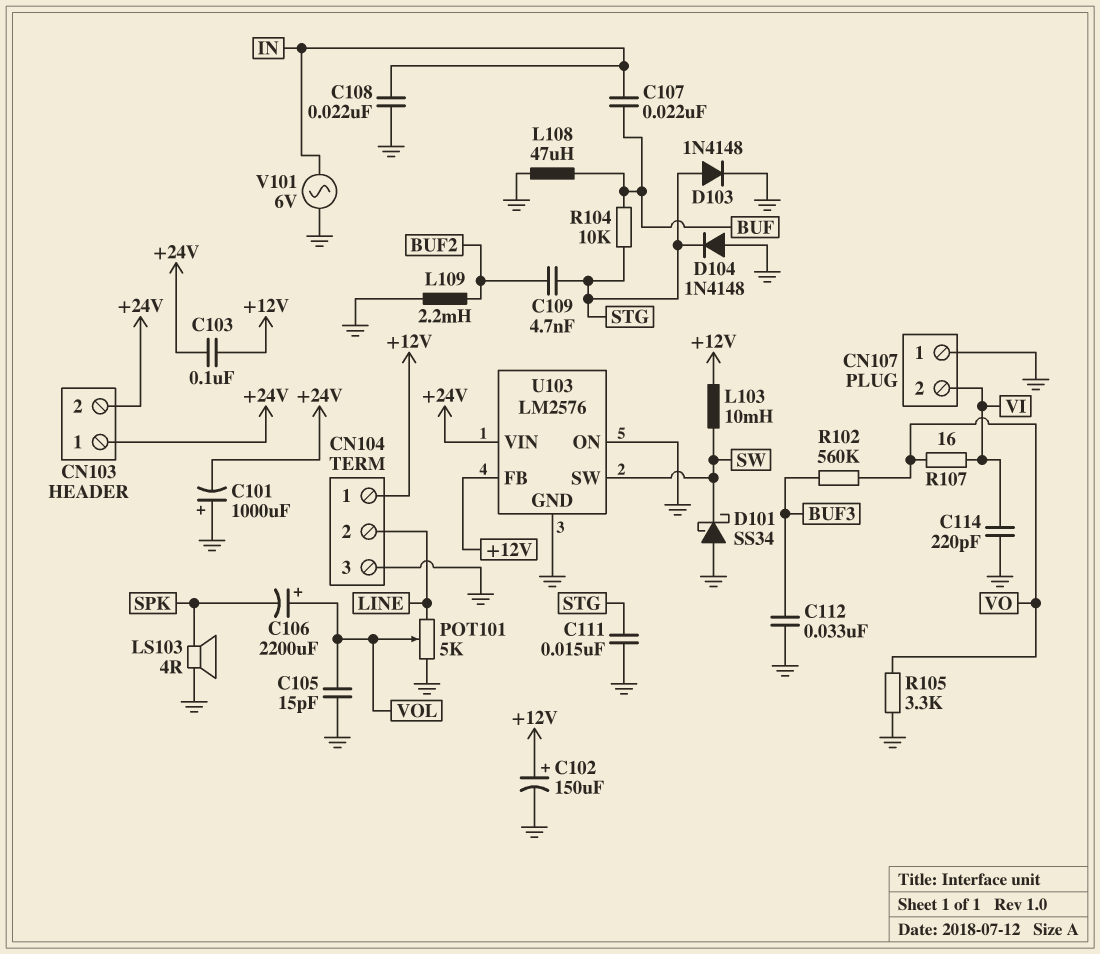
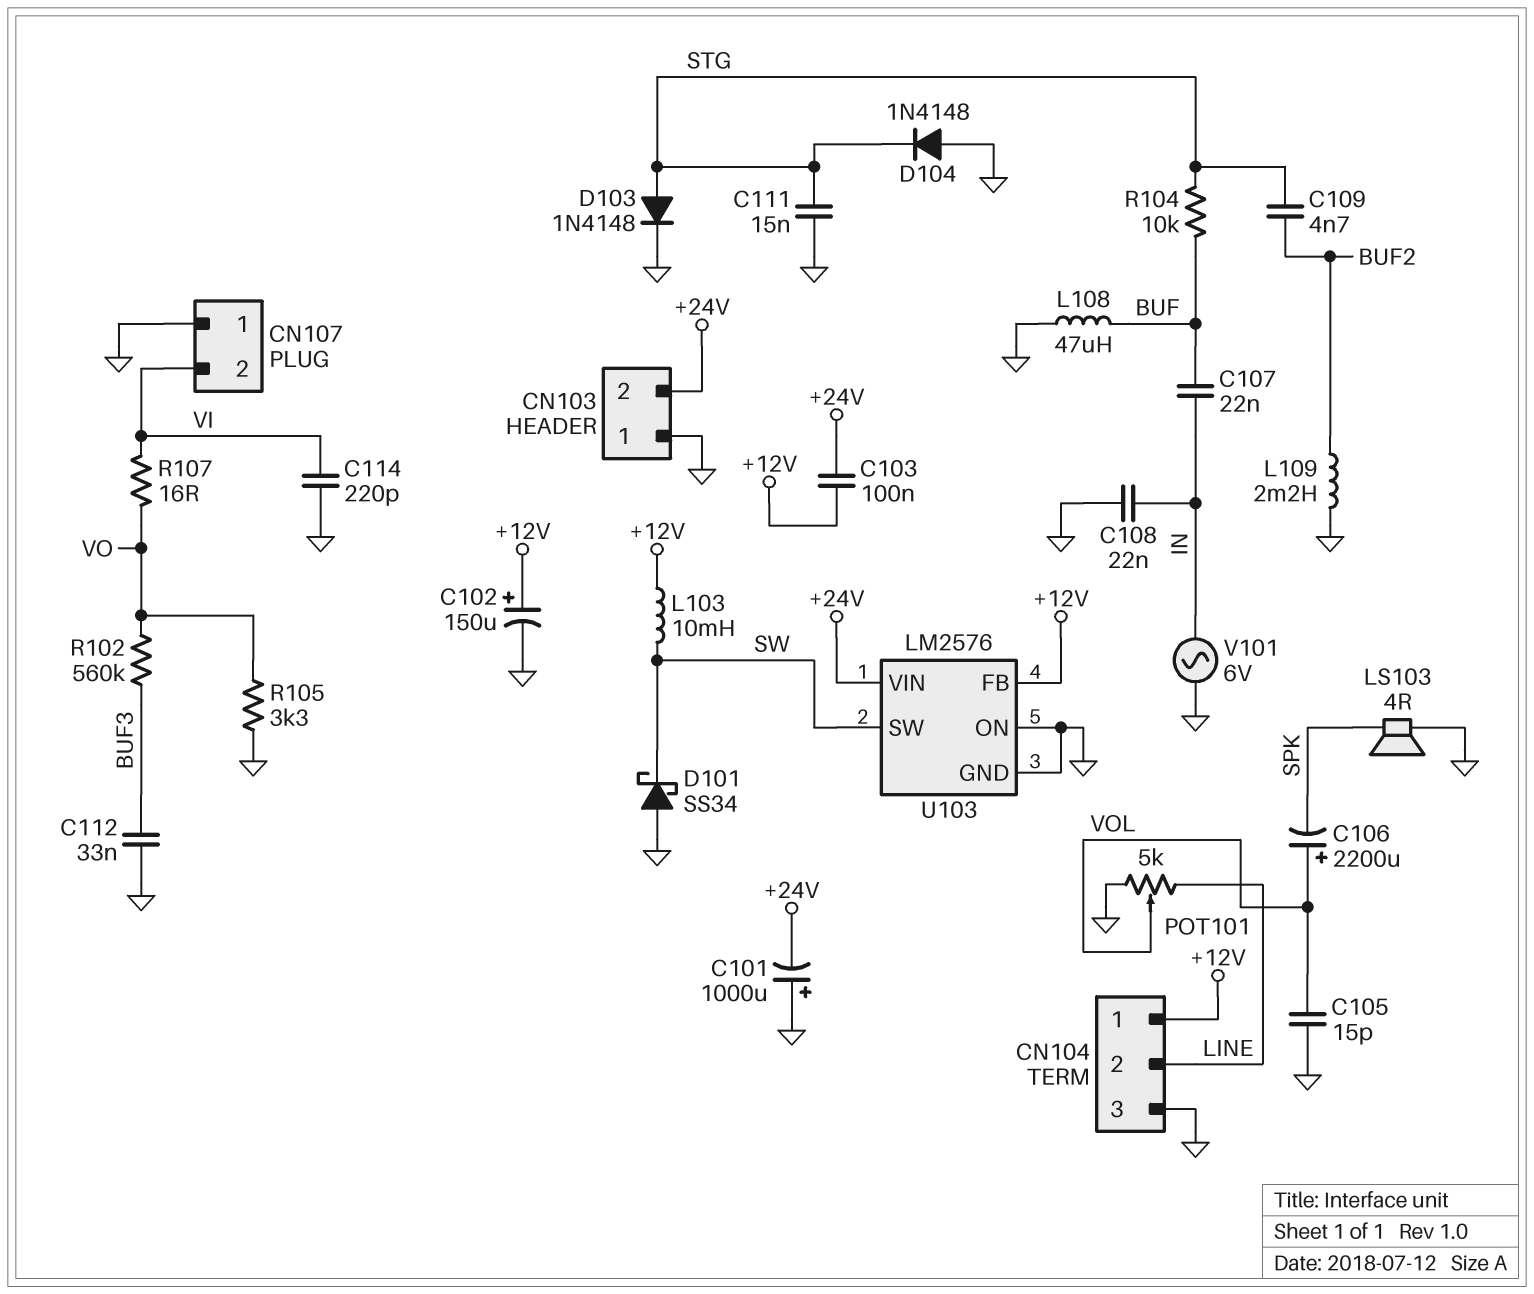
CN103 pin 1: +24V -> GND

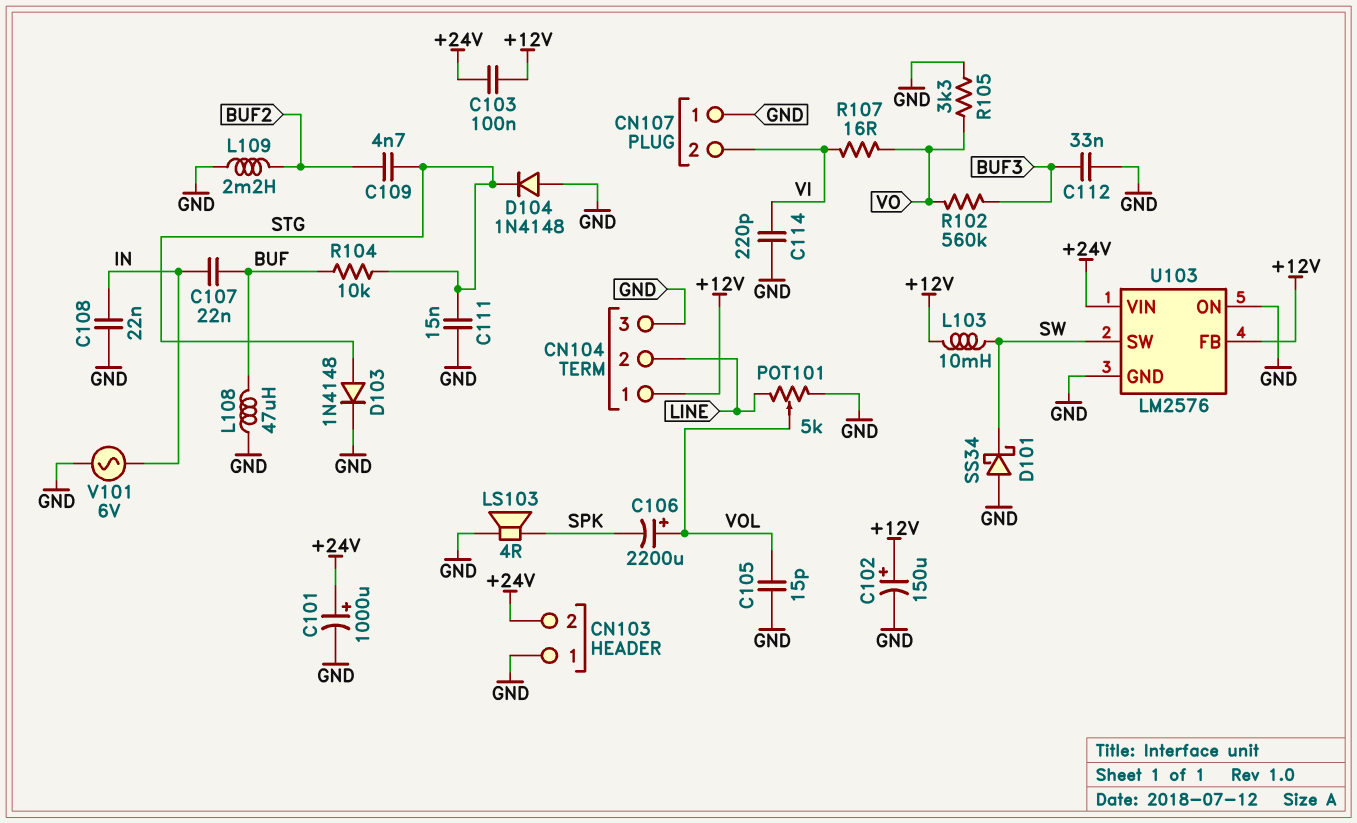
C101: 1000uF (plus GND, minus +24V) -> 1000uF (plus +24V, minus GND)

